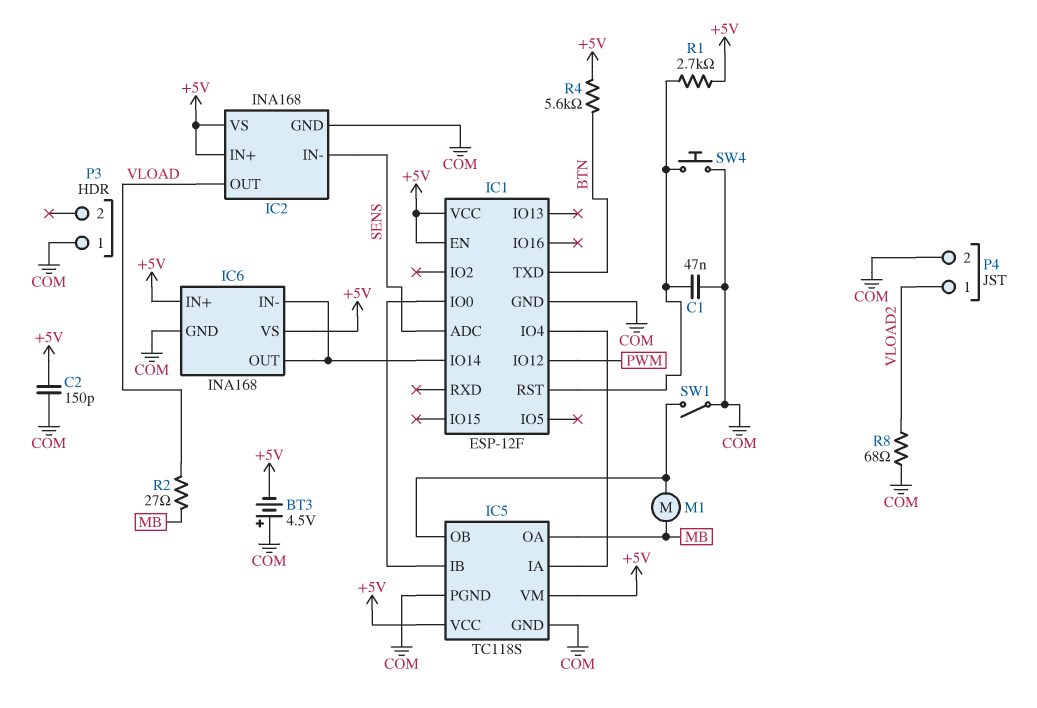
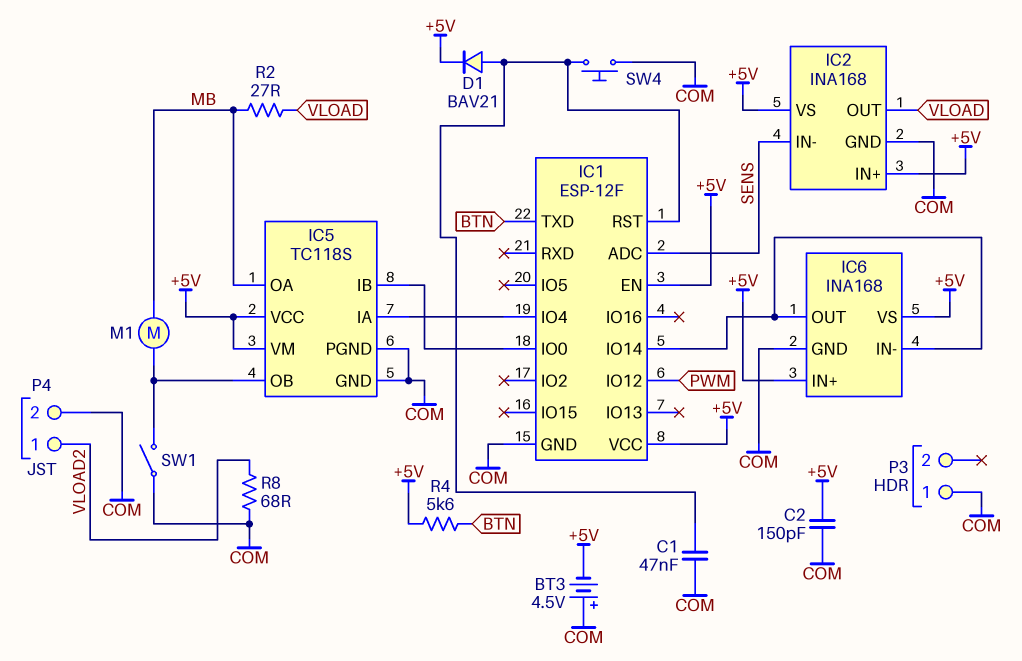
D1: none -> diode BAV21 (A IC1/RST, K +5V)
R1: 2.7k (+5V, IC1/RST) -> none

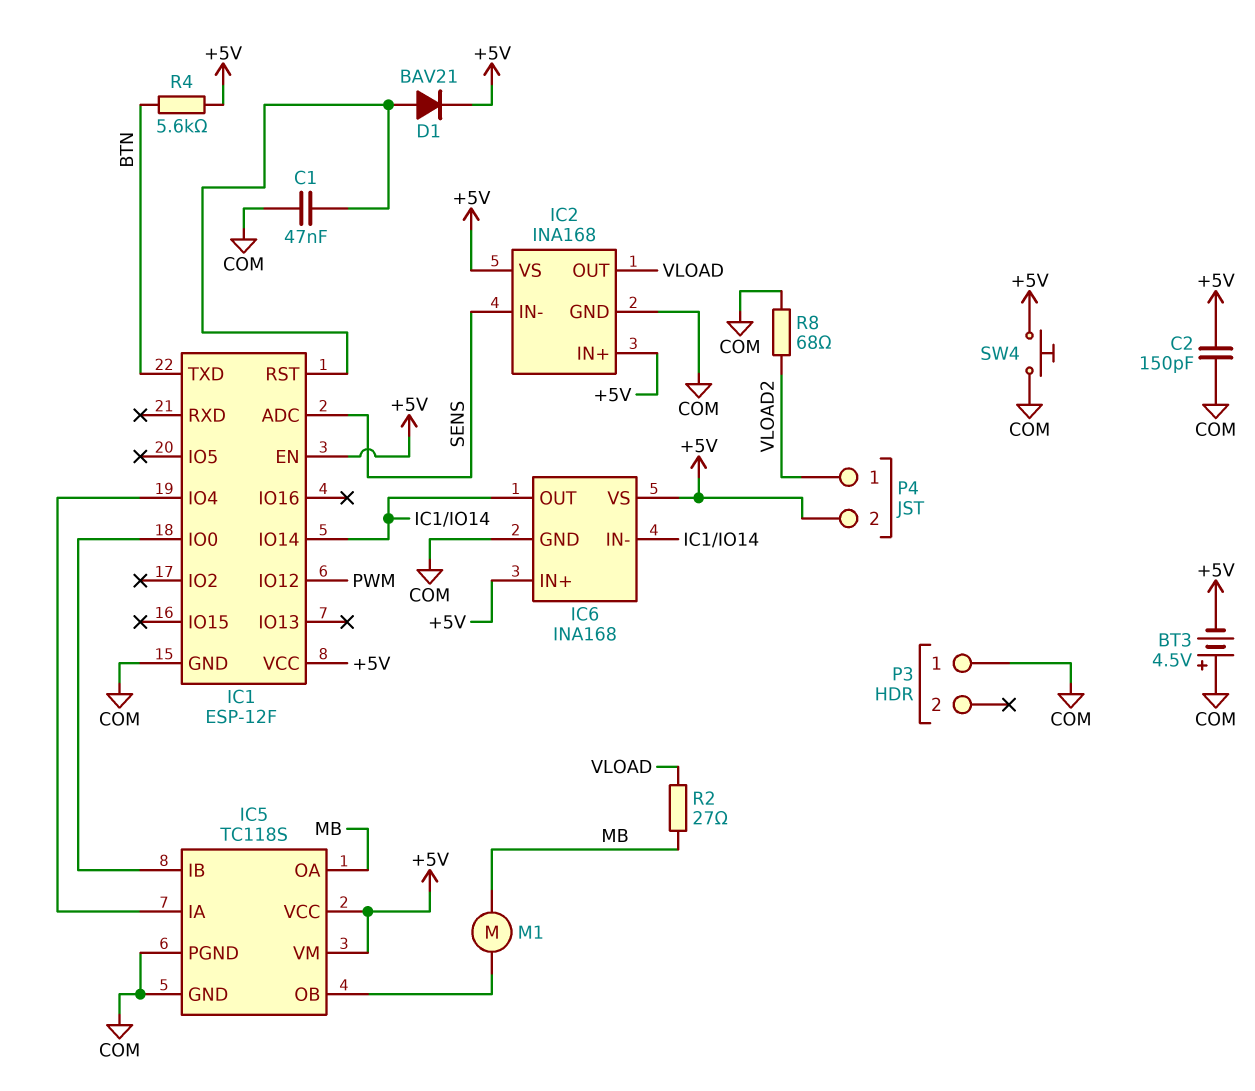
P4 pin 2: COM -> +5V
SW1: switch (COM, IC5/OB) -> none
SW4: button (COM, IC1/RST) -> button (+5V, COM)

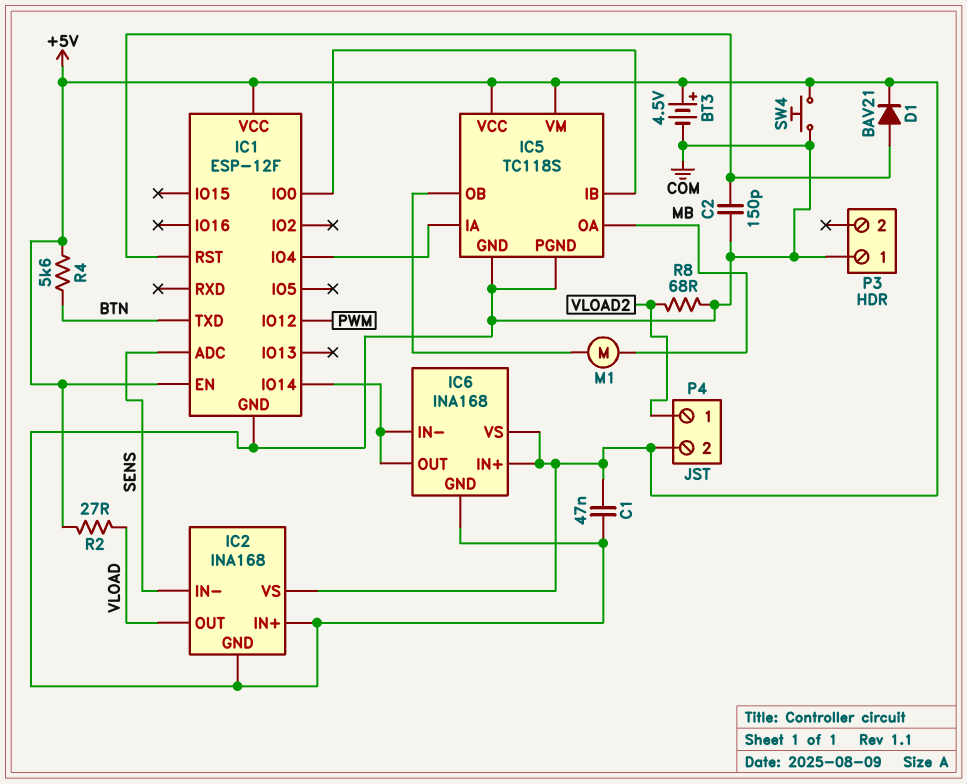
BT3: 4.5V (plus COM, minus +5V) -> 4.5V (plus +5V, minus COM)
C1: 47nF (COM, IC1/RST) -> 47nF (+5V, COM)
C2: 150pF (+5V, COM) -> 150pF (COM, IC1/RST)
IC2 pin IN+: +5V -> COM
R2: 27 (MB, VLOAD) -> 27 (+5V, VLOAD)

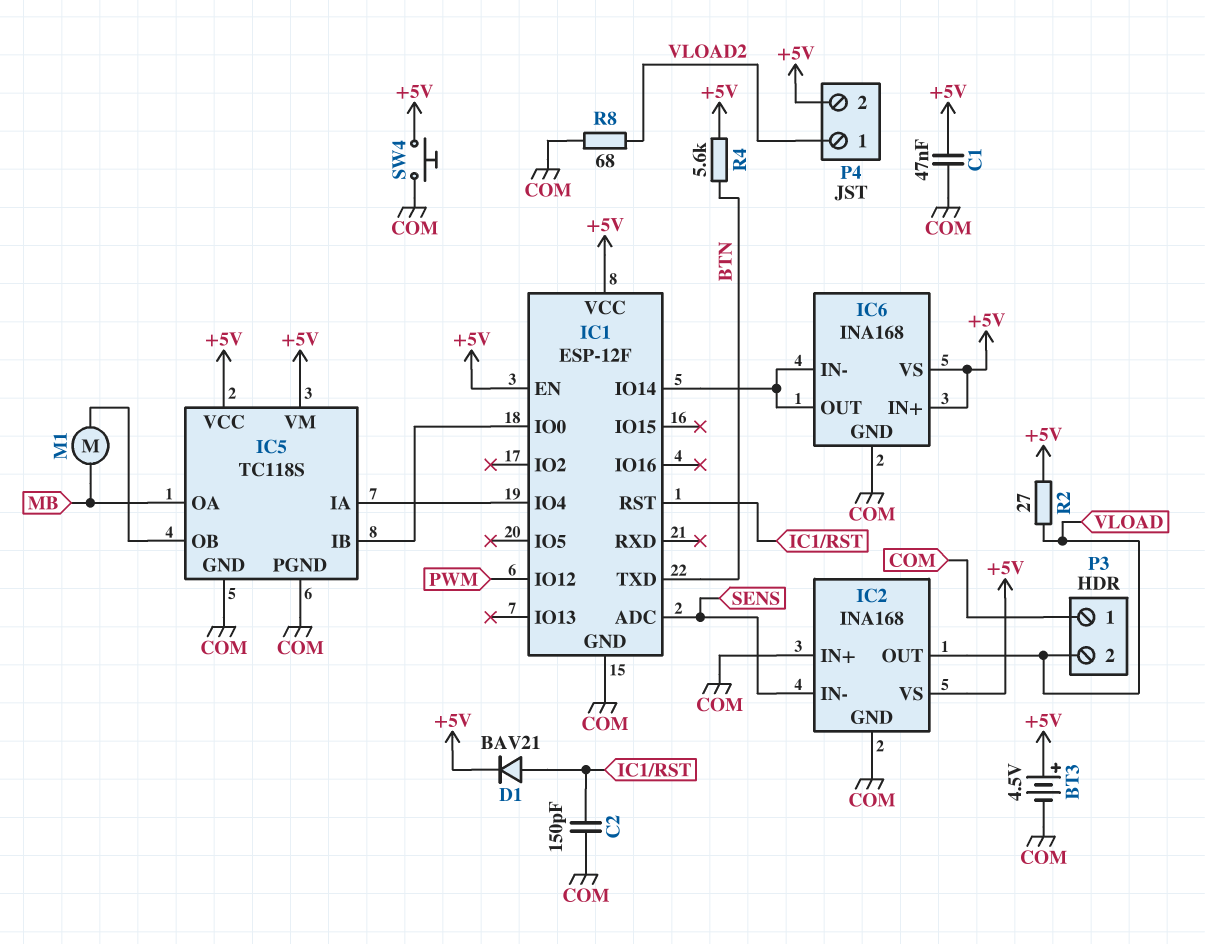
P3 pin 2: none -> VLOAD

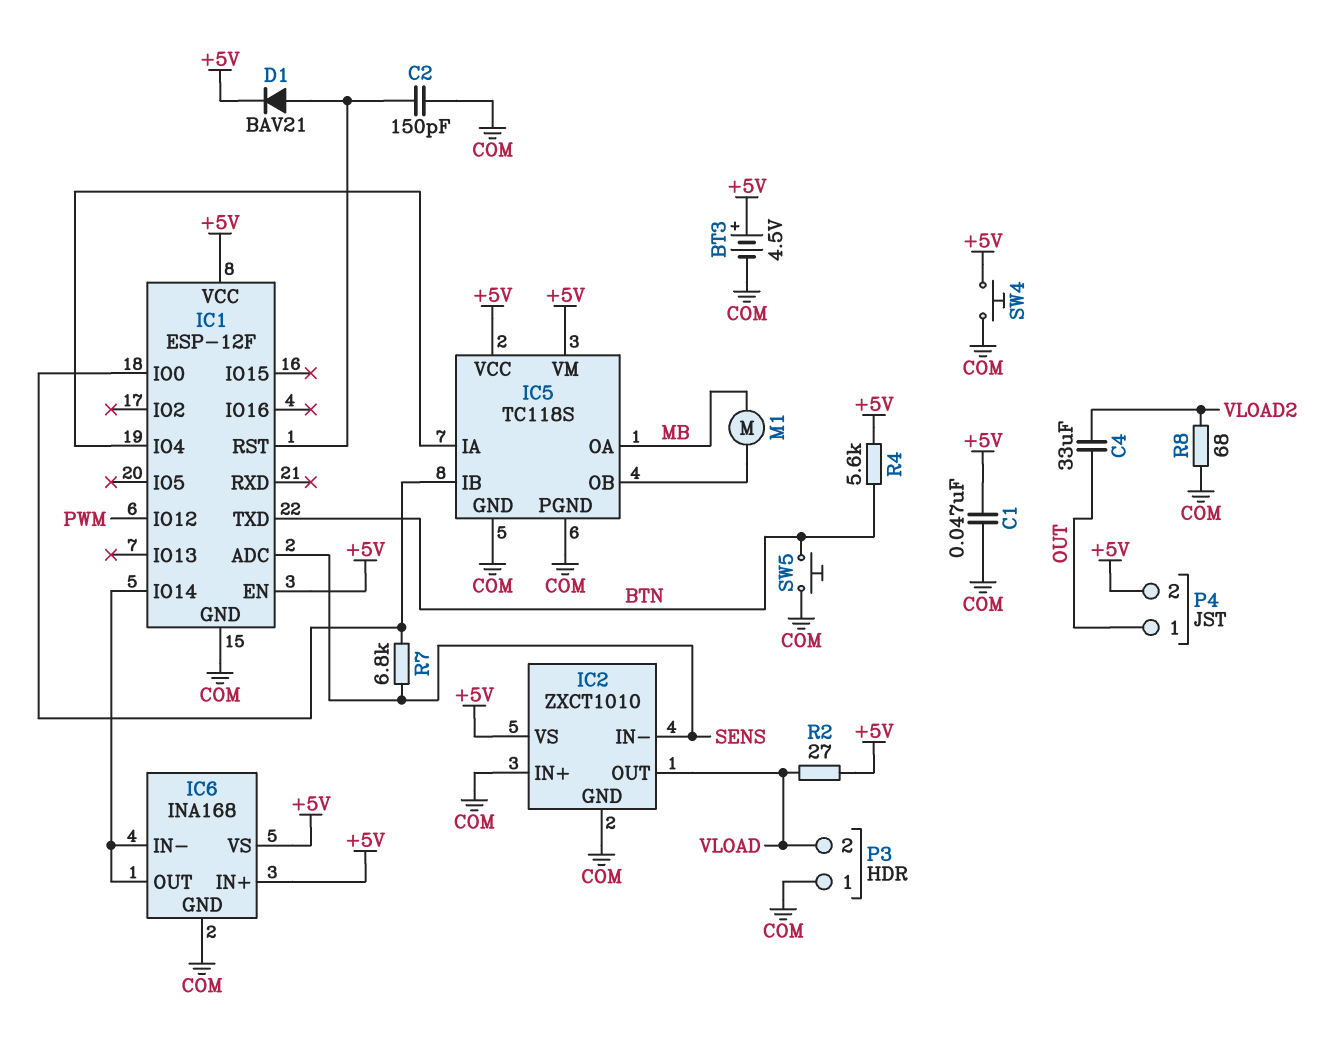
C4: none -> 33uF (OUT, VLOAD2)
IC2: INA168 -> ZXCT1010
P4 pin 1: VLOAD2 -> OUT
R7: none -> 6.8k (IC1/IO0, SENS)
SW5: none -> button (BTN, COM)

